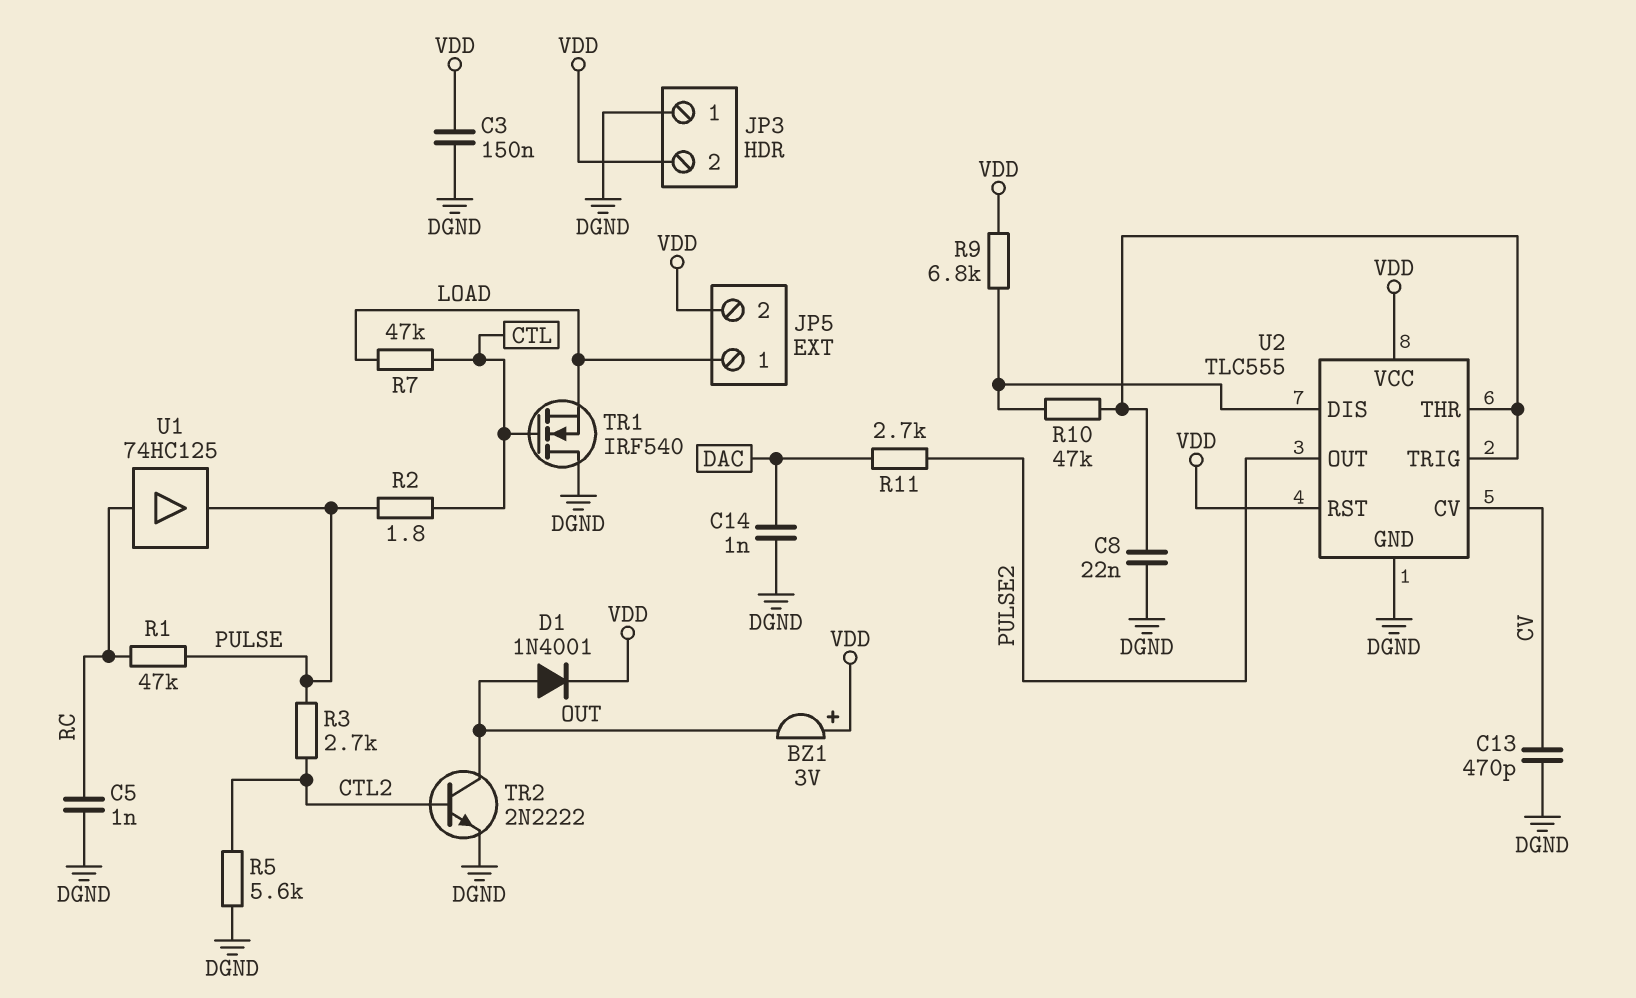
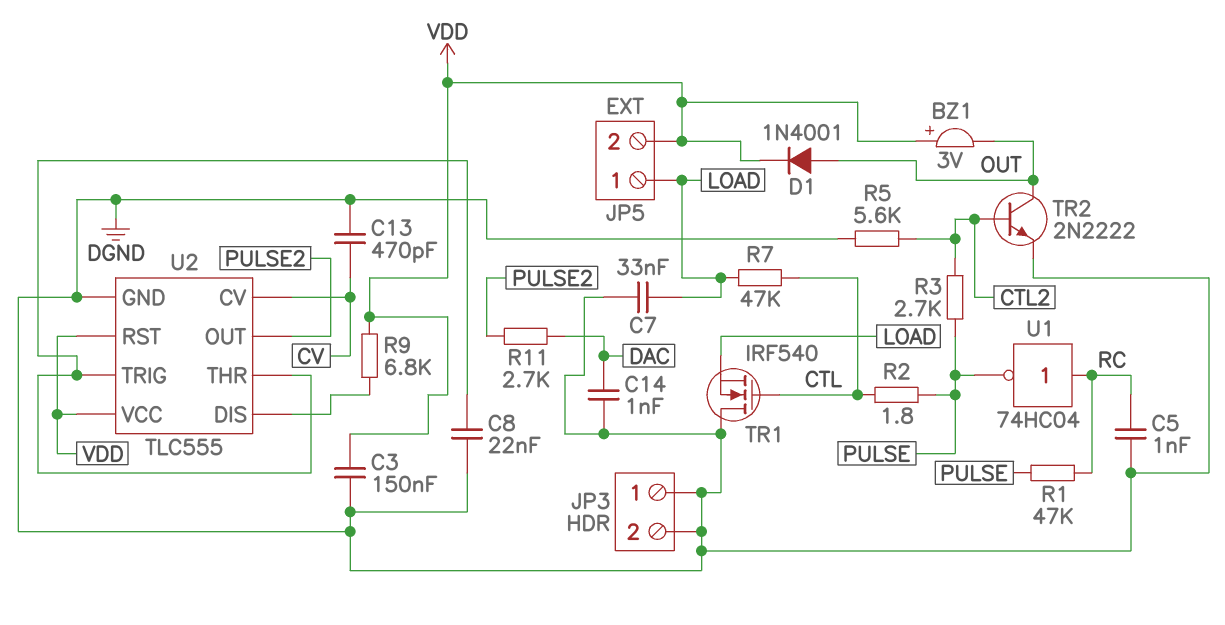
C7: none -> 33nF (DGND, LOAD)
JP3 pin 2: VDD -> DGND
R10: 47k (U2/DIS, U2/THR) -> none
U1: buffer 74HC125 (in RC, out PULSE) -> NOT 74HC04 (in RC, out PULSE)

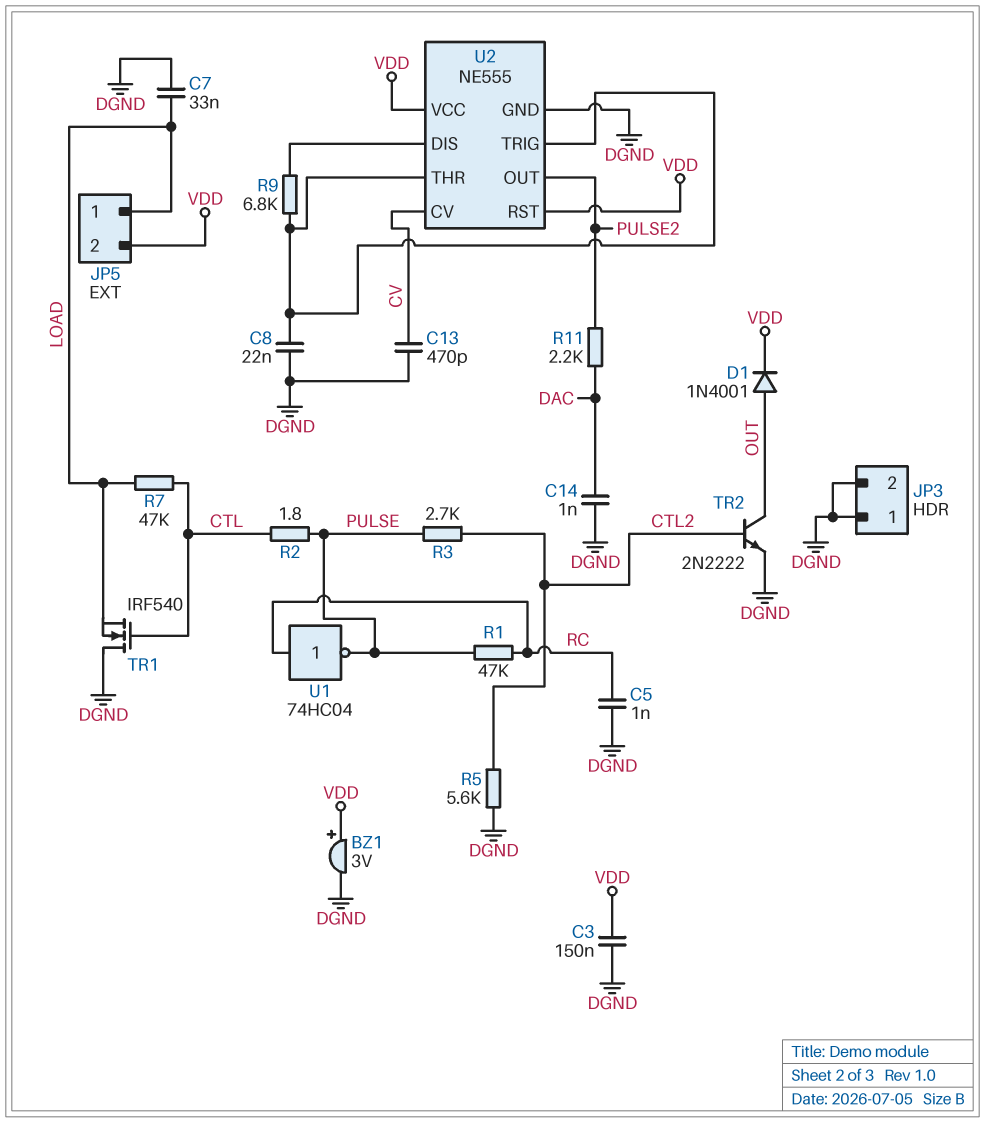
BZ1: buzzer 3V (plus VDD, minus OUT) -> buzzer 3V (plus VDD, minus DGND)
R9: 6.8k (U2/DIS, VDD) -> 6.8k (U2/DIS, U2/THR)
R11: 2.7k (DAC, PULSE2) -> 2.2k (DAC, PULSE2)
U2: TLC555 -> NE555

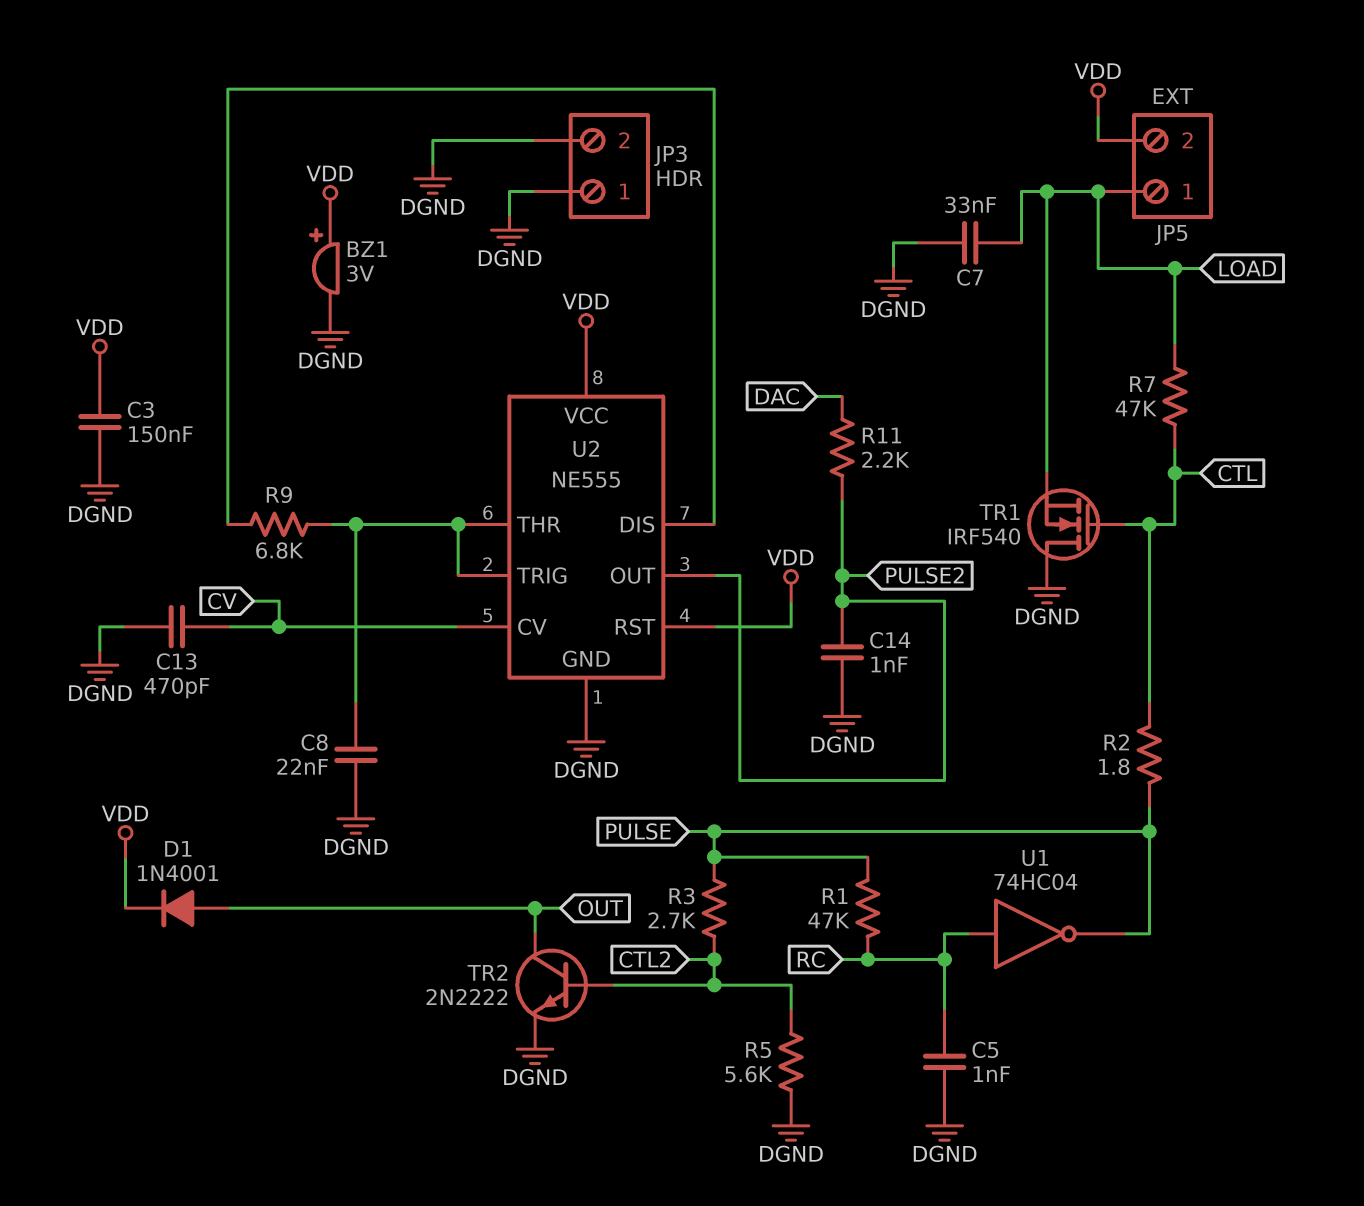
C14: 1nF (DAC, DGND) -> 1nF (DGND, PULSE2)

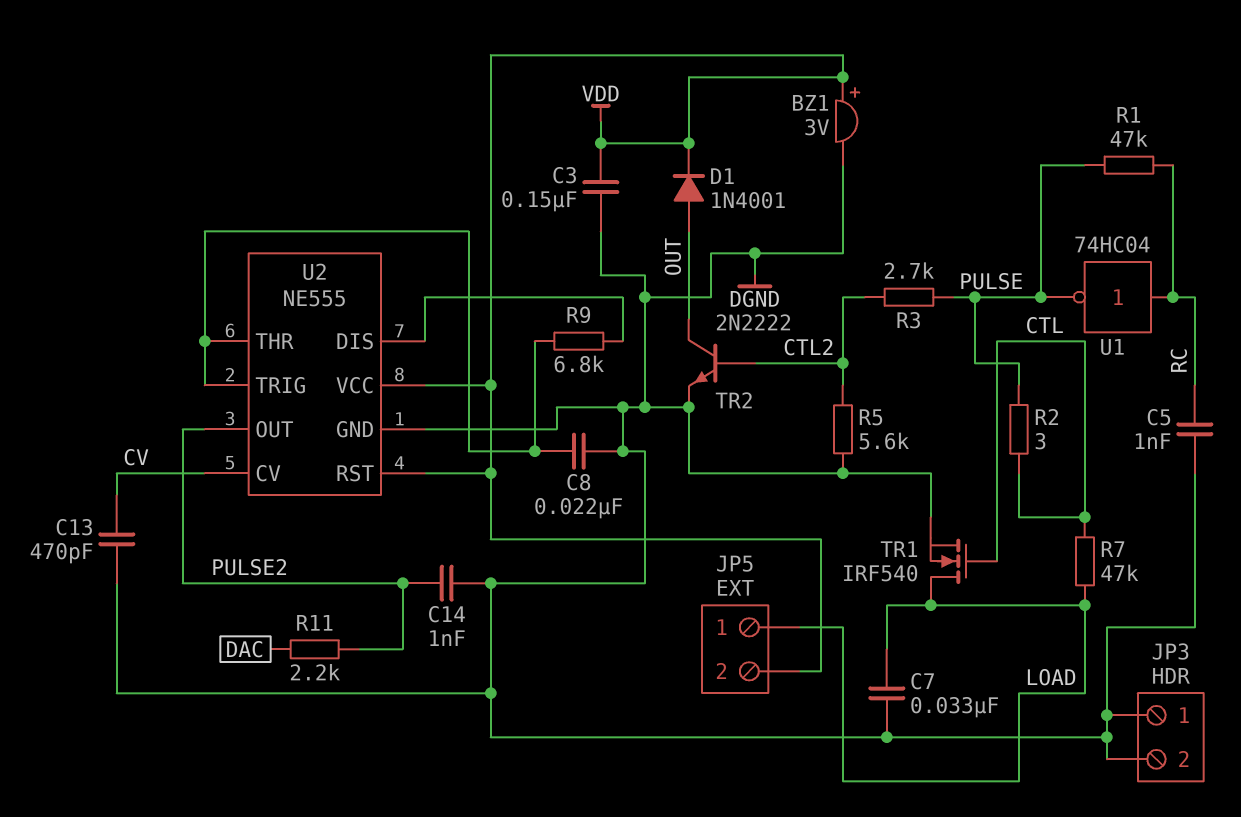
R2: 1.8 (CTL, PULSE) -> 3 (CTL, PULSE)
TR1: NMOS IRF540 (G CTL, D DGND, S LOAD) -> NMOS IRF540 (G CTL, D LOAD, S DGND)

